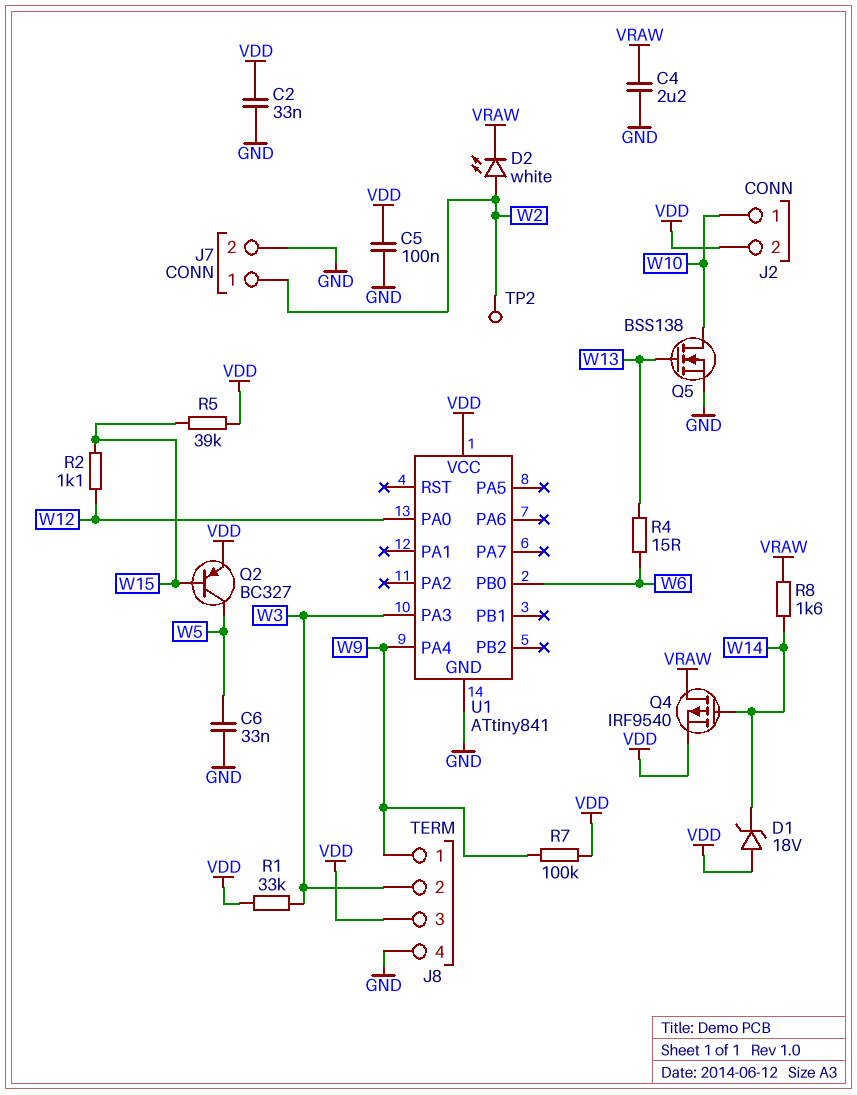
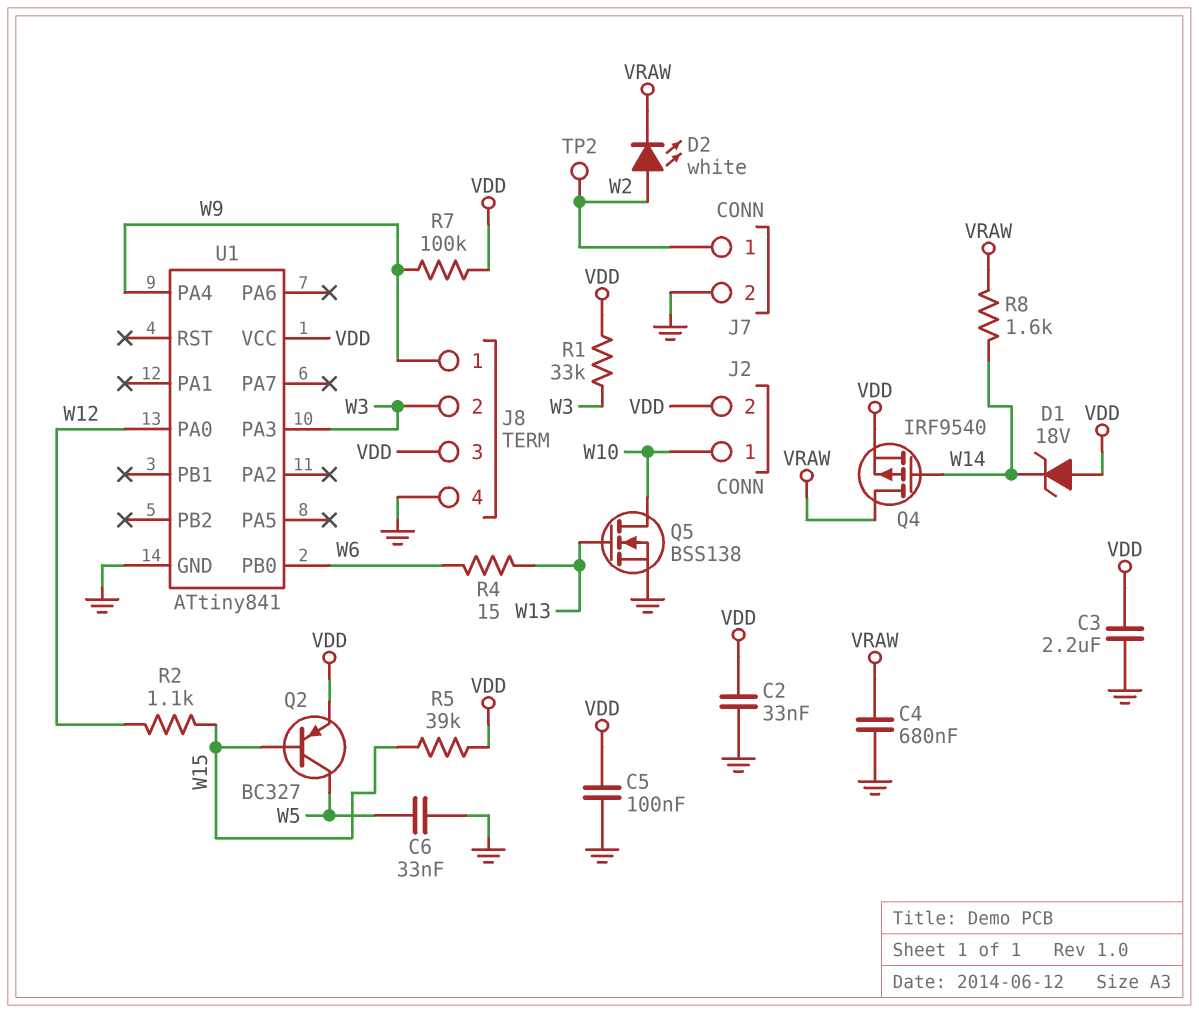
C3: none -> 2.2uF (GND, VDD)
C4: 2.2uF (GND, VRAW) -> 680nF (GND, VRAW)

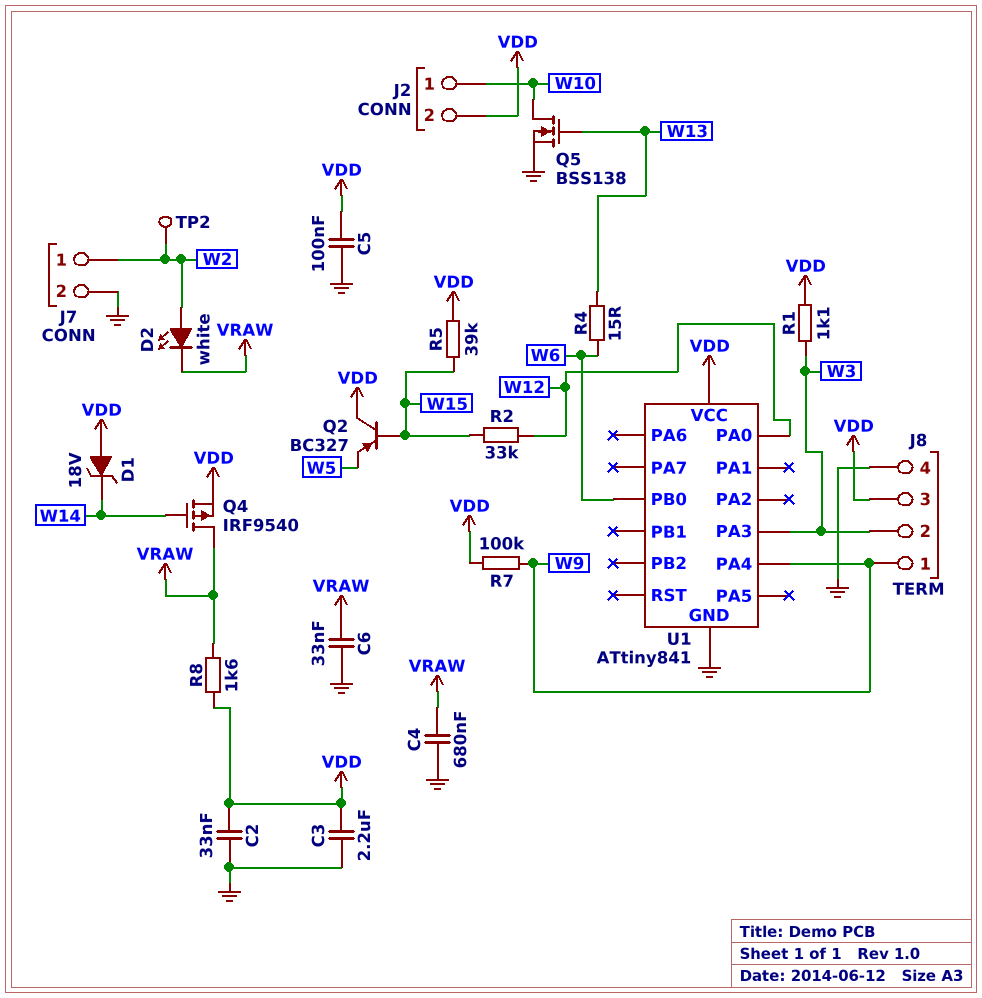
C6: 33nF (GND, W5) -> 33nF (GND, VRAW)
Q2: PNP BC327 (B W15, C W5, E VDD) -> PNP BC327 (B W15, C VDD, E W5)
R1: 33k (VDD, W3) -> 1.1k (VDD, W3)
R2: 1.1k (W12, W15) -> 33k (W12, W15)
R8: 1.6k (VRAW, W14) -> 1.6k (VDD, VRAW)

